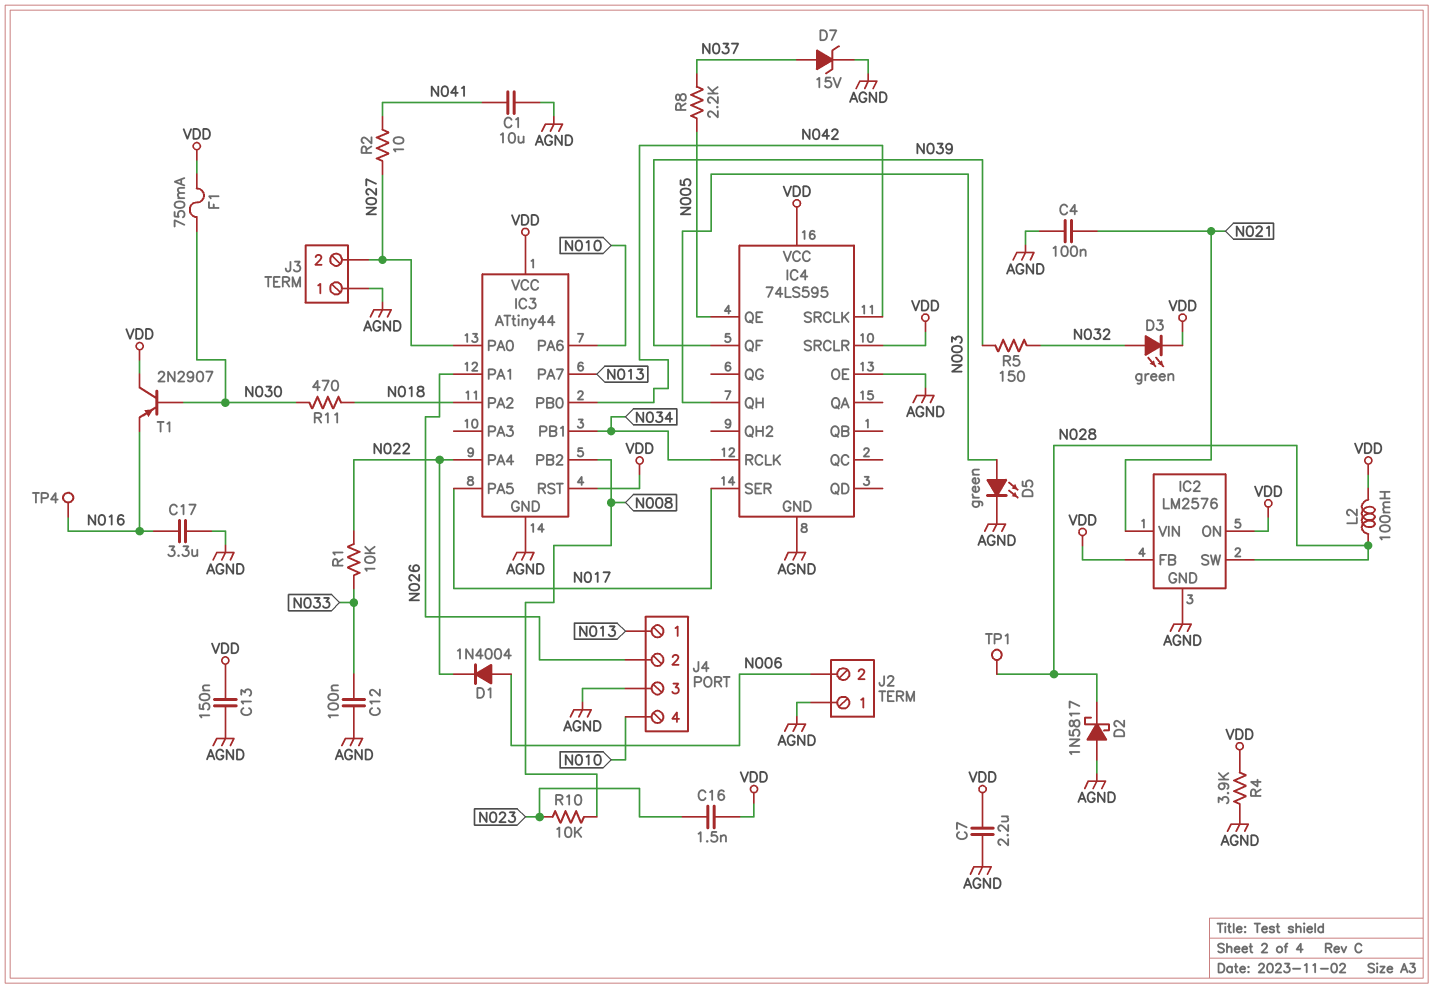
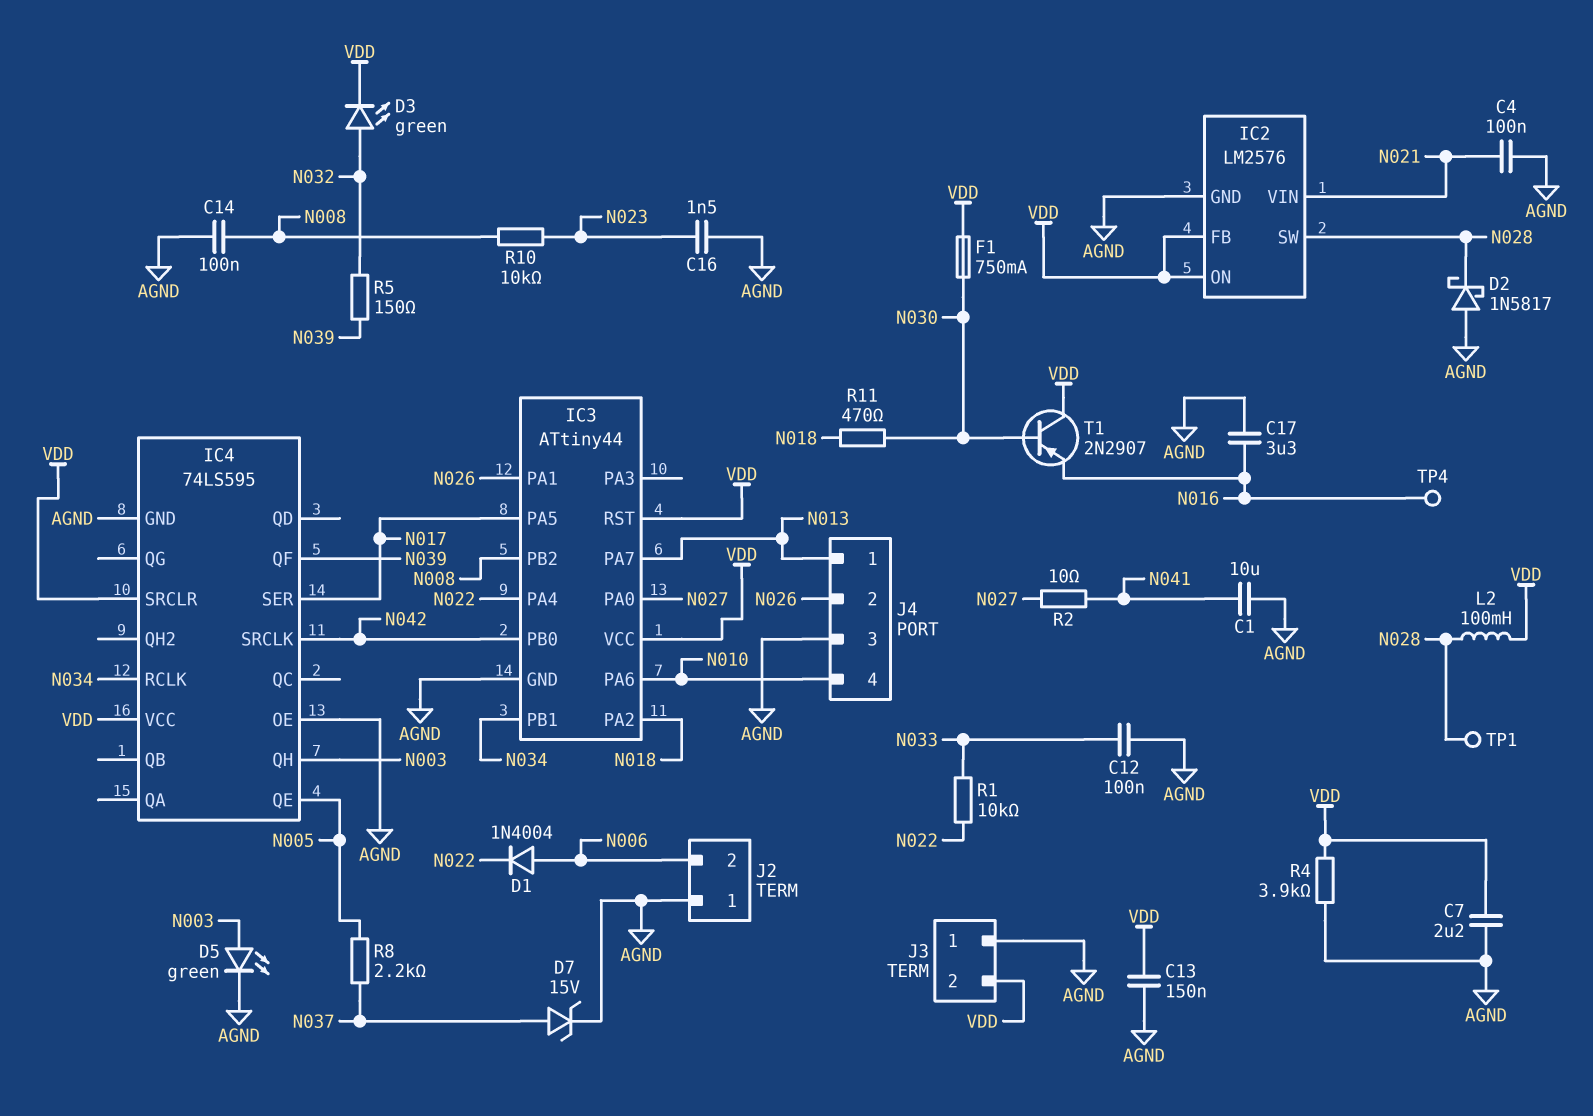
C14: none -> 100nF (AGND, N008)
C16: 1.5nF (N023, VDD) -> 1.5nF (AGND, N023)
J3 pin 2: N027 -> VDD

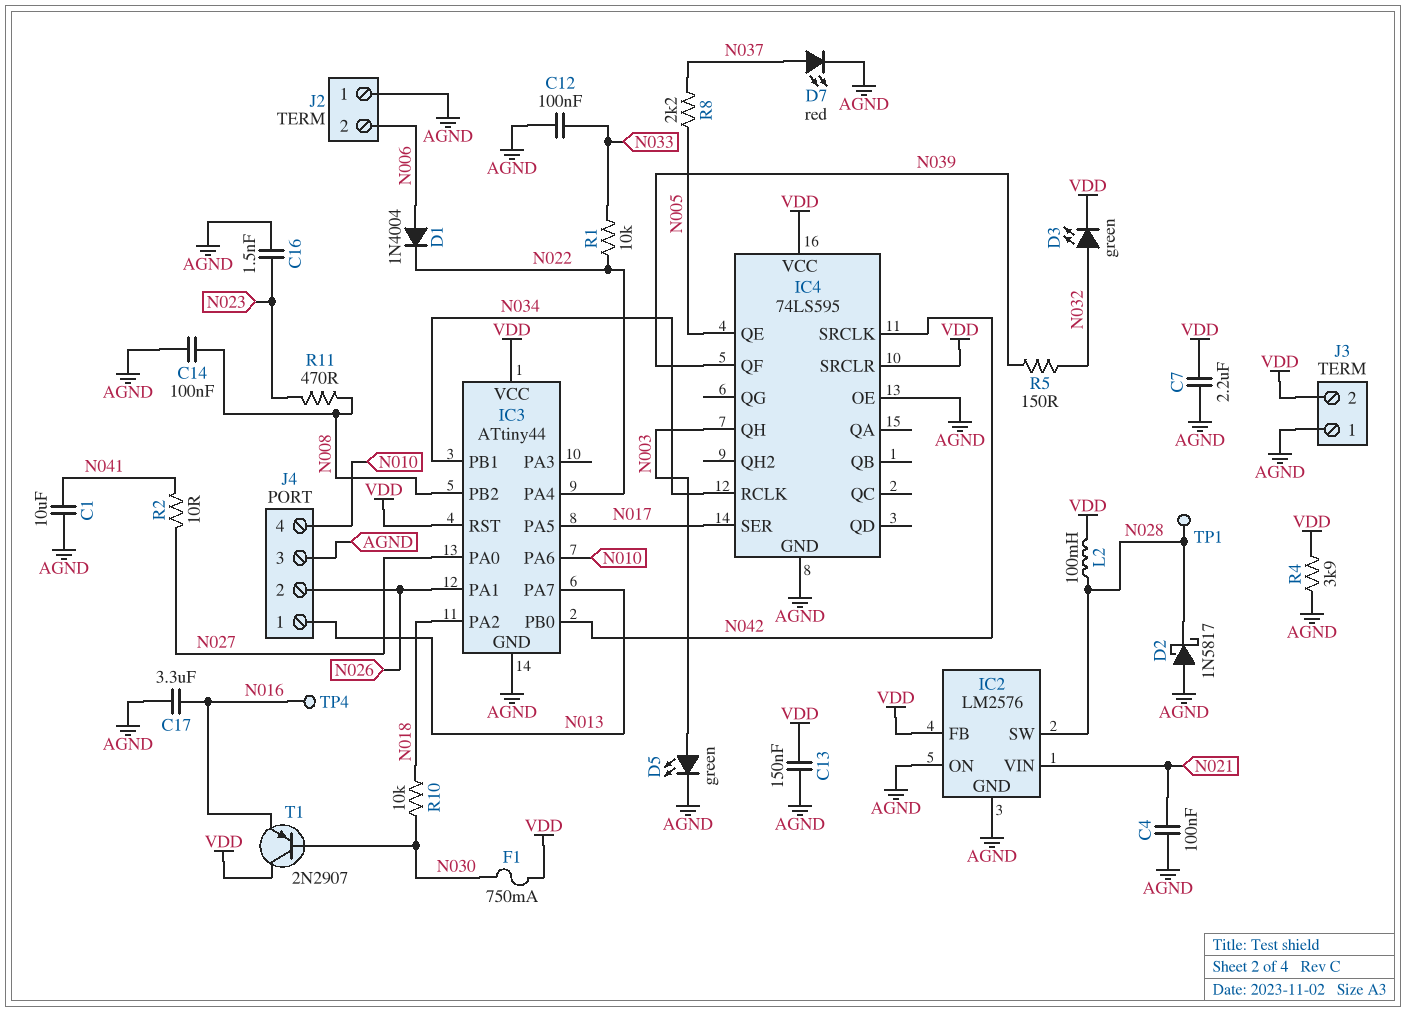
D7: zener 15V (A N037, K AGND) -> LED red (A N037, K AGND)
IC2 pin ON: VDD -> AGND
R10: 10k (N008, N023) -> 10k (N018, N030)
R11: 470 (N018, N030) -> 470 (N008, N023)

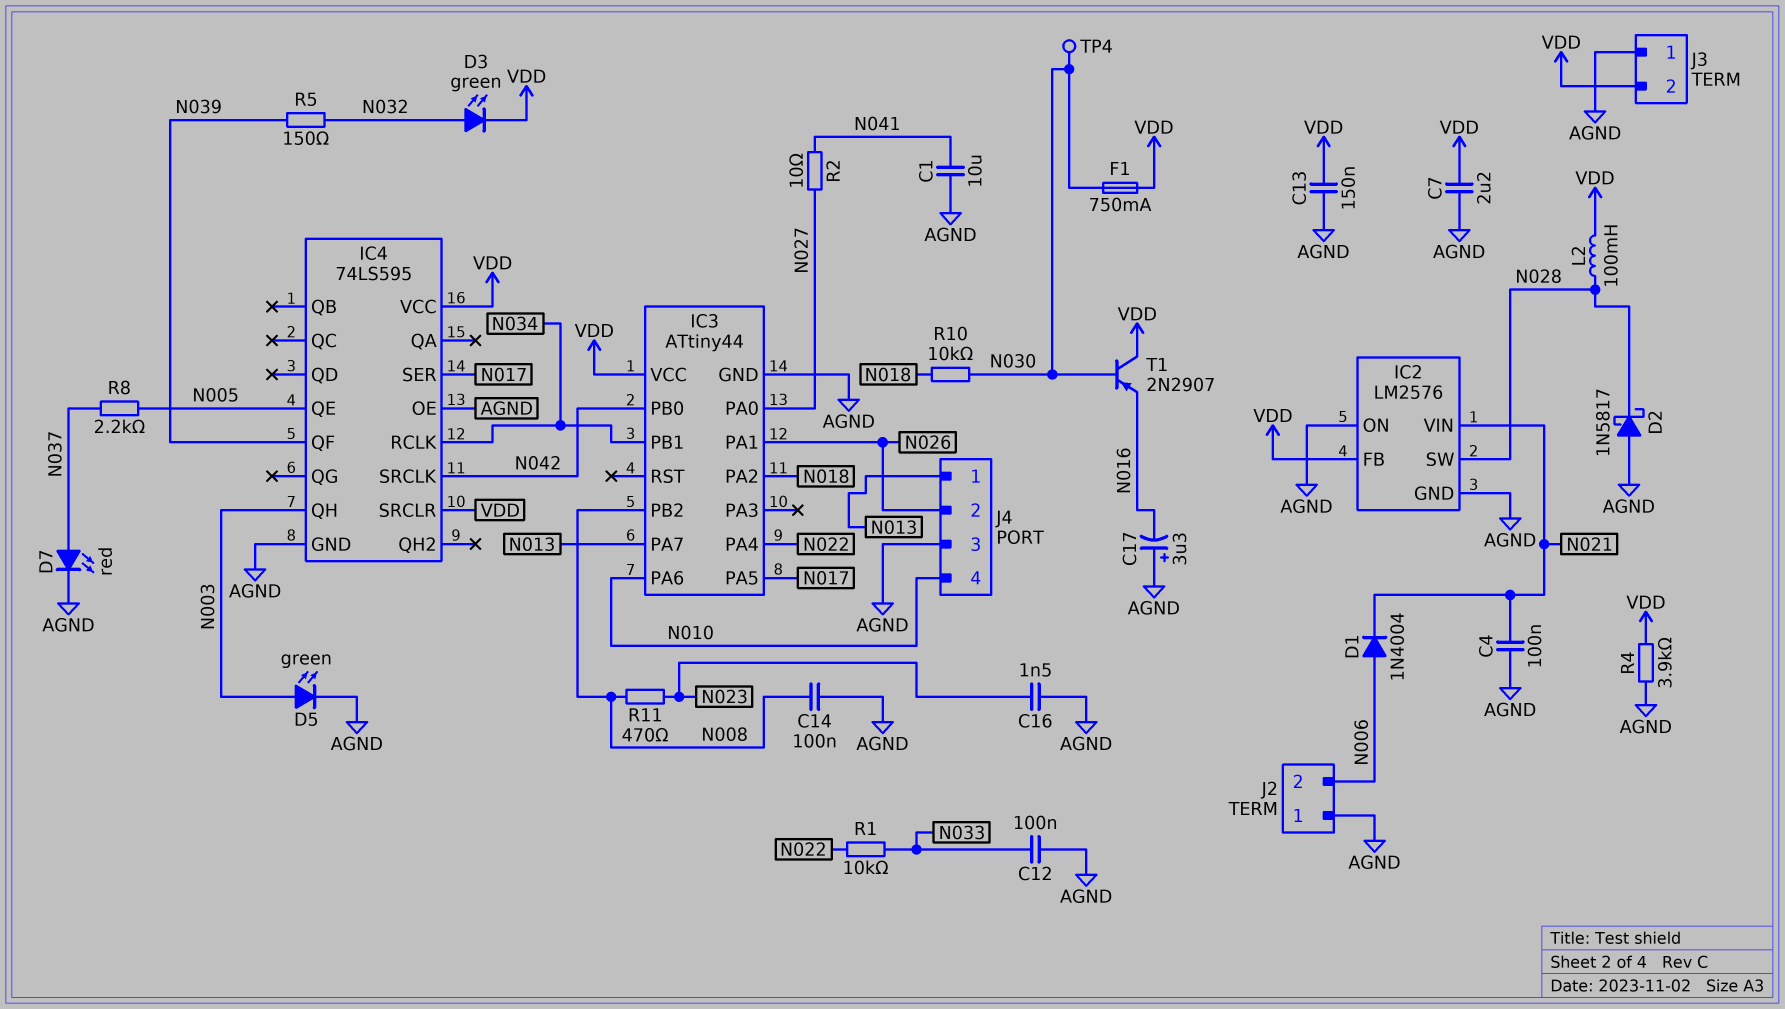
C17: 3.3uF (AGND, N016) -> 3.3uF (plus AGND, minus N016)
D1: diode 1N4004 (A N006, K N022) -> diode 1N4004 (A N006, K N021)
IC3 pin RST: VDD -> none
TP1: test point (N028) -> none
TP4: test point (N016) -> test point (N030)

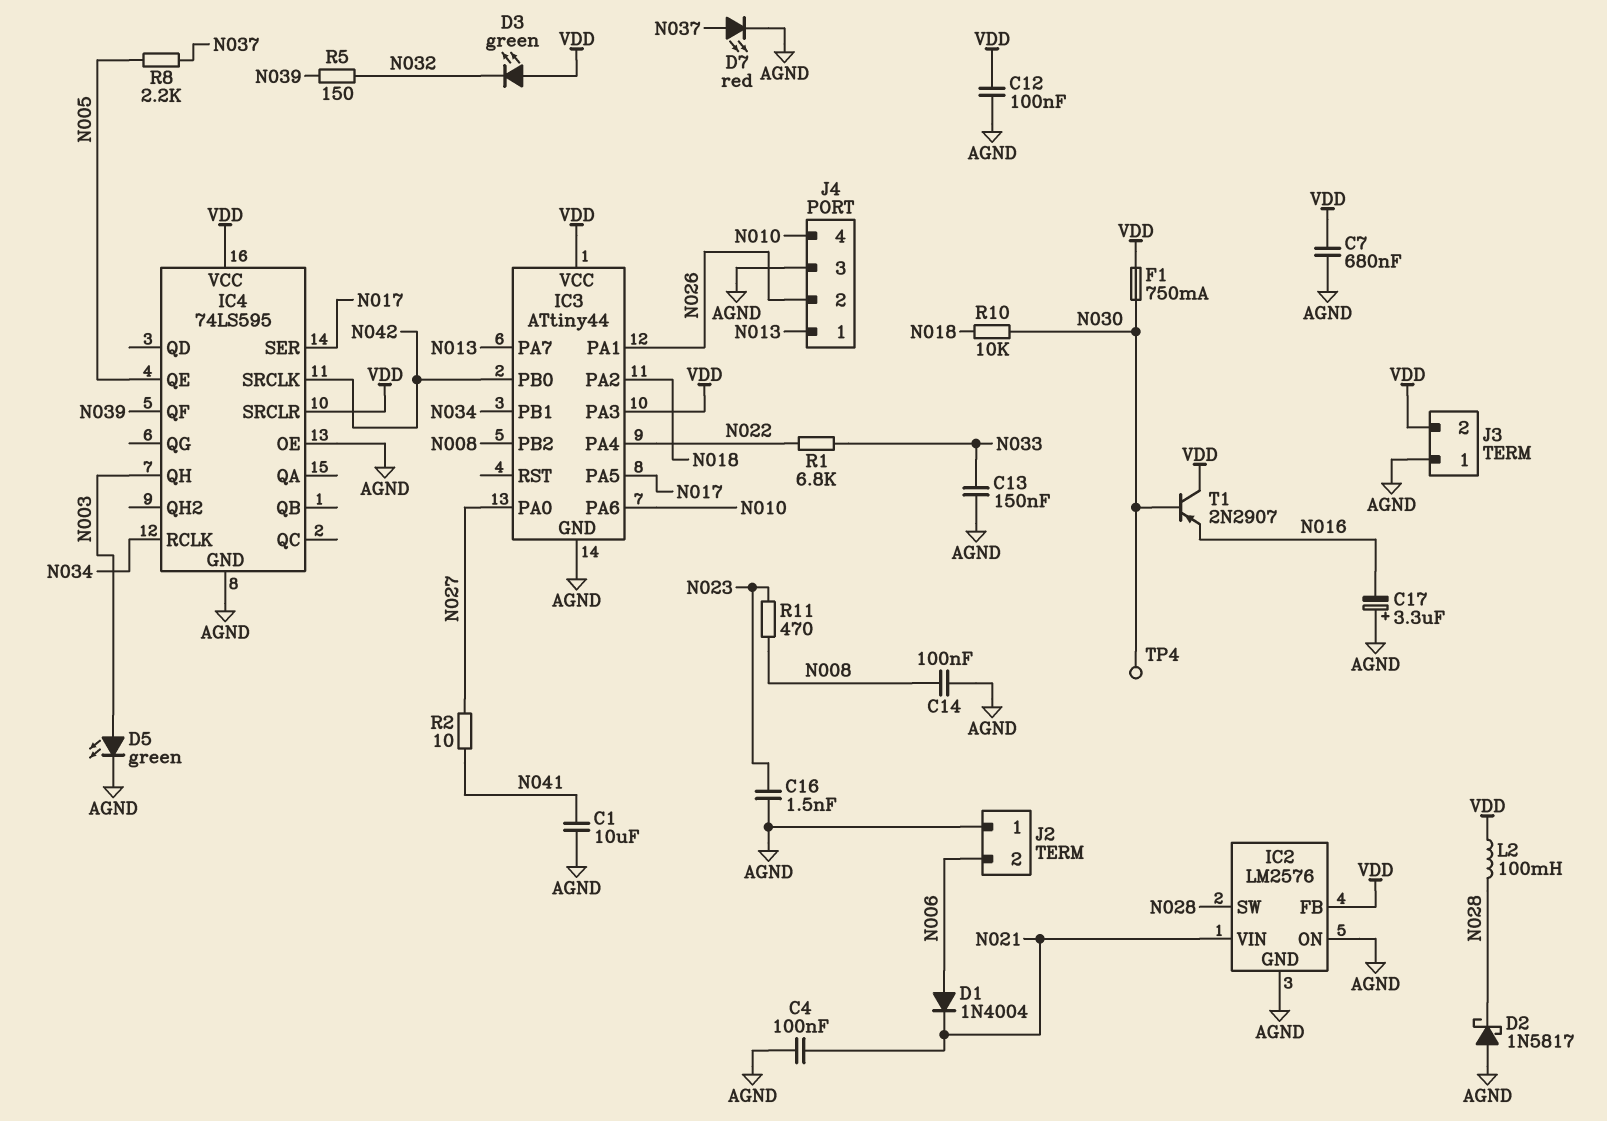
C7: 2.2uF (AGND, VDD) -> 680nF (AGND, VDD)
C12: 100nF (AGND, N033) -> 100nF (AGND, VDD)
C13: 150nF (AGND, VDD) -> 150nF (AGND, N033)
D3: LED green (A N032, K VDD) -> LED green (A VDD, K N032)
IC3 pin PA3: none -> VDD
R1: 10k (N022, N033) -> 6.8k (N022, N033)
R4: 3.9k (AGND, VDD) -> none

